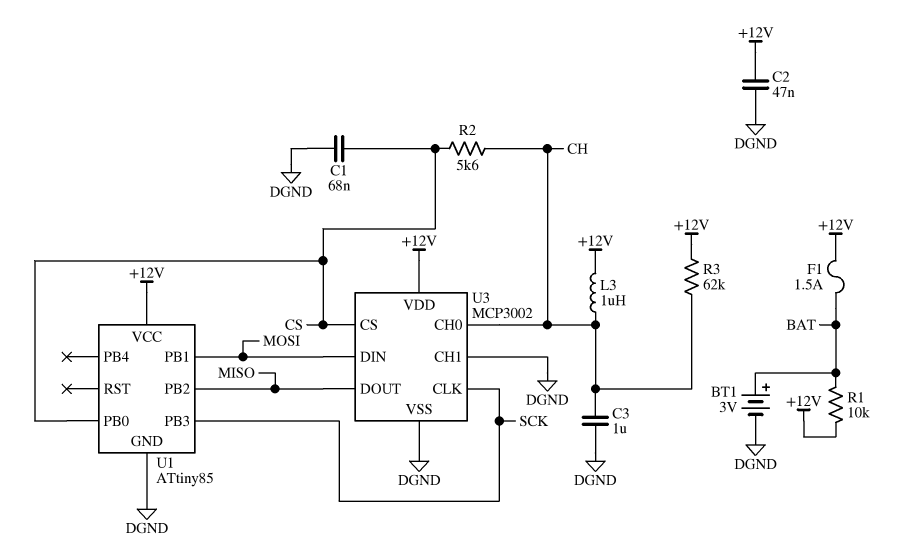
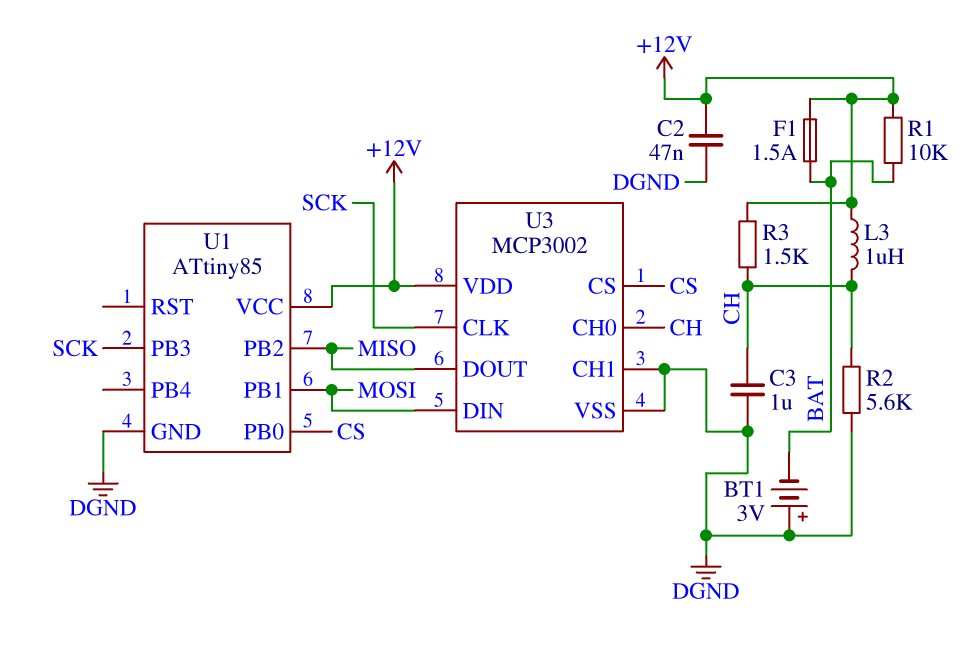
BT1: 3V (plus BAT, minus DGND) -> 3V (plus DGND, minus BAT)
C1: 68nF (CS, DGND) -> none
R2: 5.6k (CH, CS) -> 5.6k (CH, DGND)
R3: 62k (+12V, CH) -> 1.5k (+12V, CH)

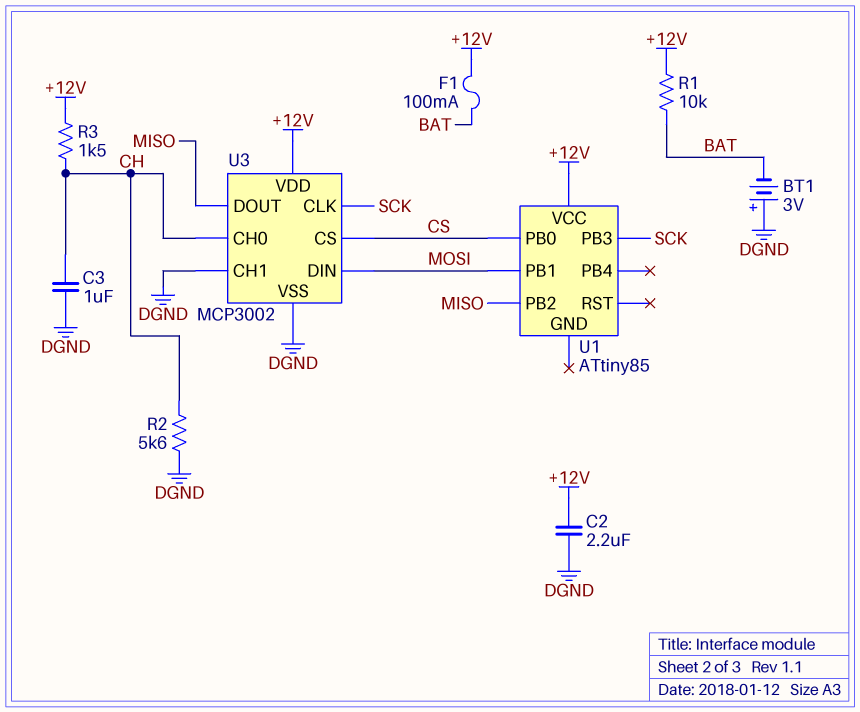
C2: 47nF (+12V, DGND) -> 2.2uF (+12V, DGND)
F1: 1.5A (+12V, BAT) -> 100mA (+12V, BAT)
L3: 1uH (+12V, CH) -> none
U1 pin GND: DGND -> none

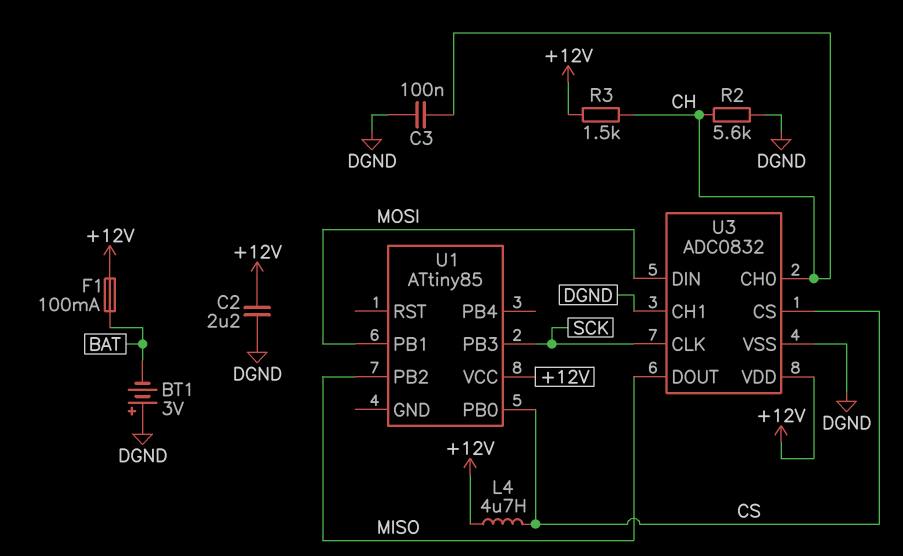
C3: 1uF (CH, DGND) -> 100nF (CH, DGND)
L4: none -> 4.7uH (+12V, CS)
R1: 10k (+12V, BAT) -> none
U3: MCP3002 -> ADC0832

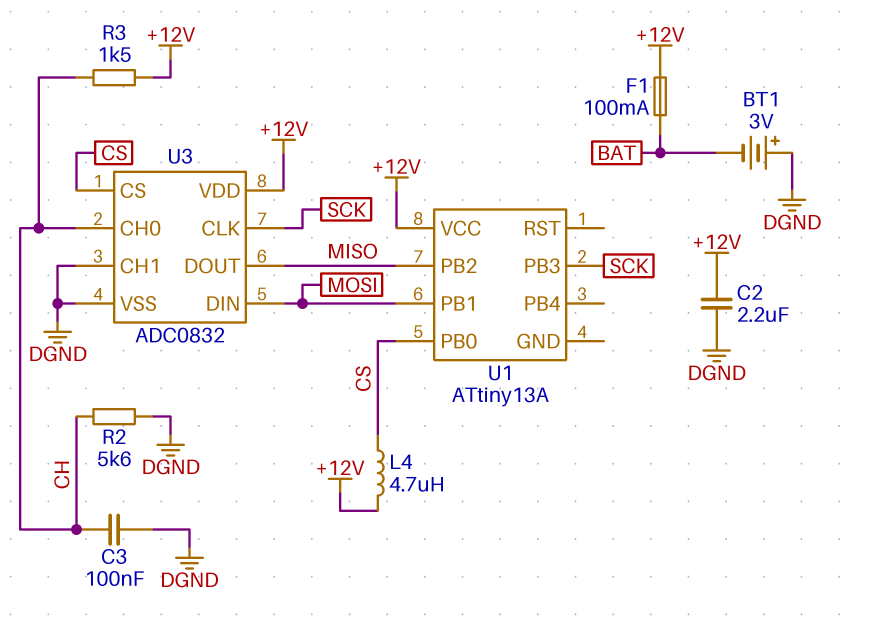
U1: ATtiny85 -> ATtiny13A

